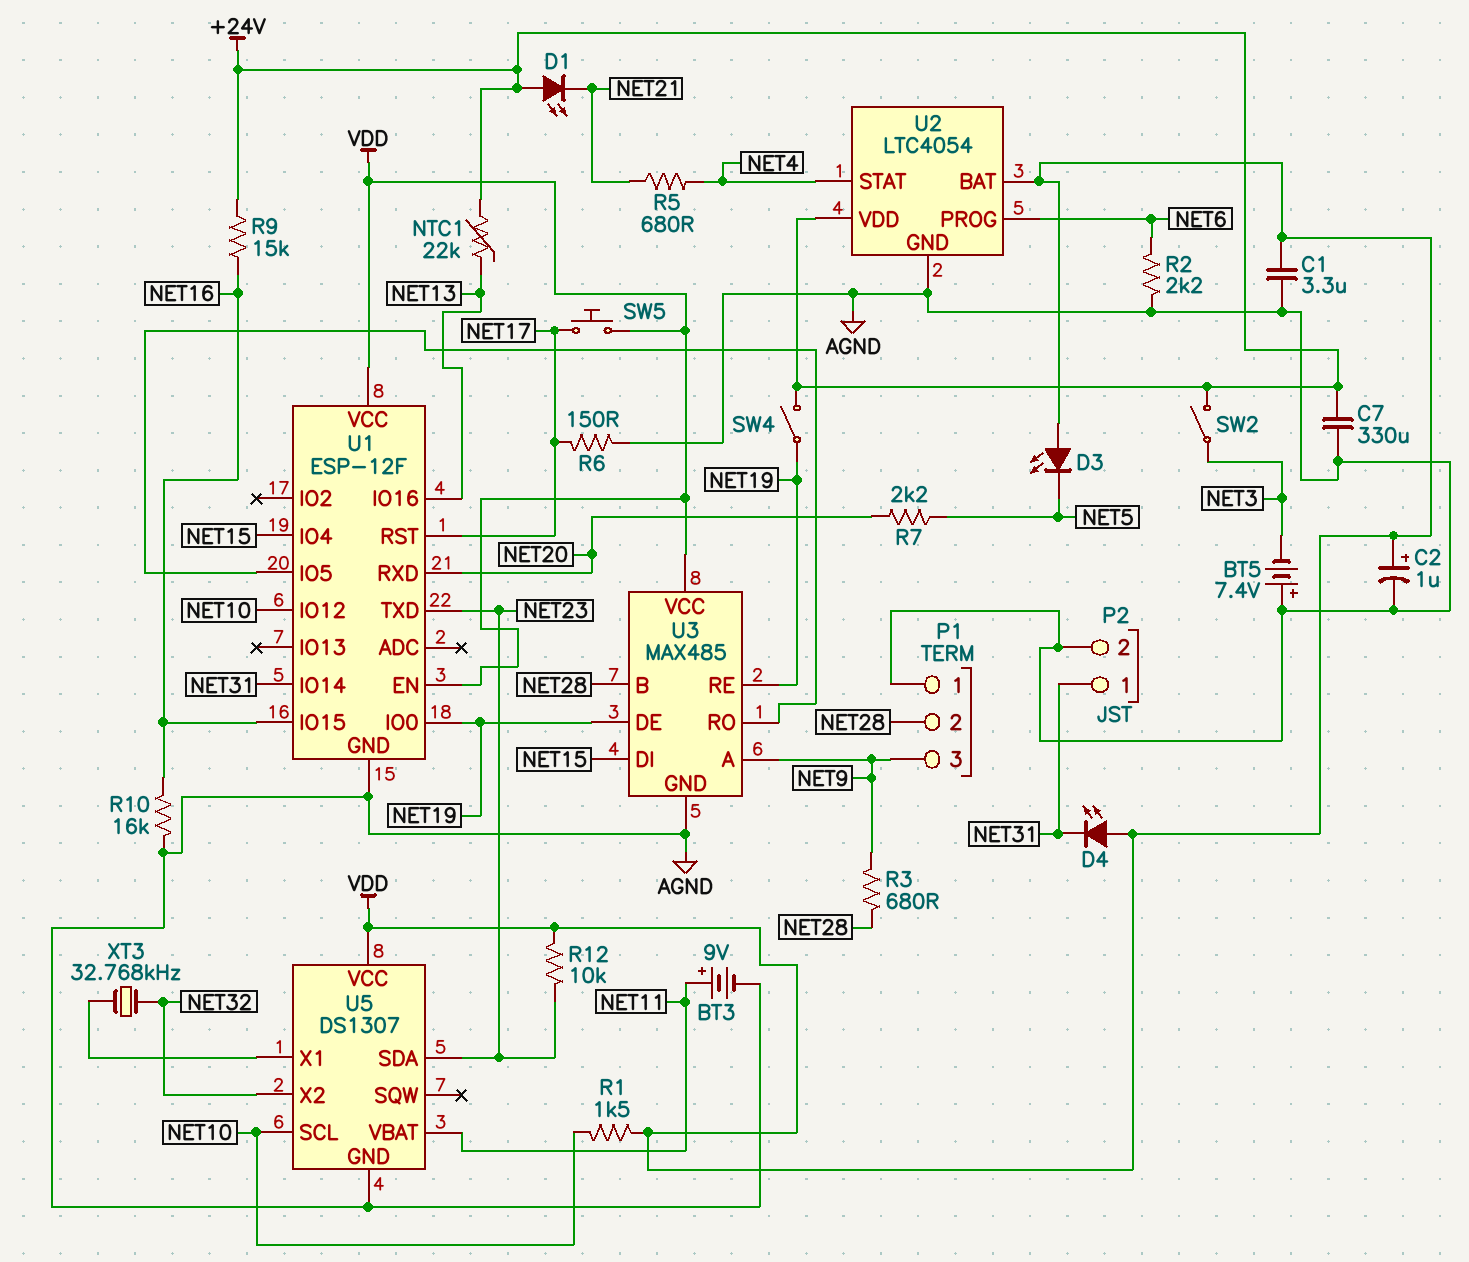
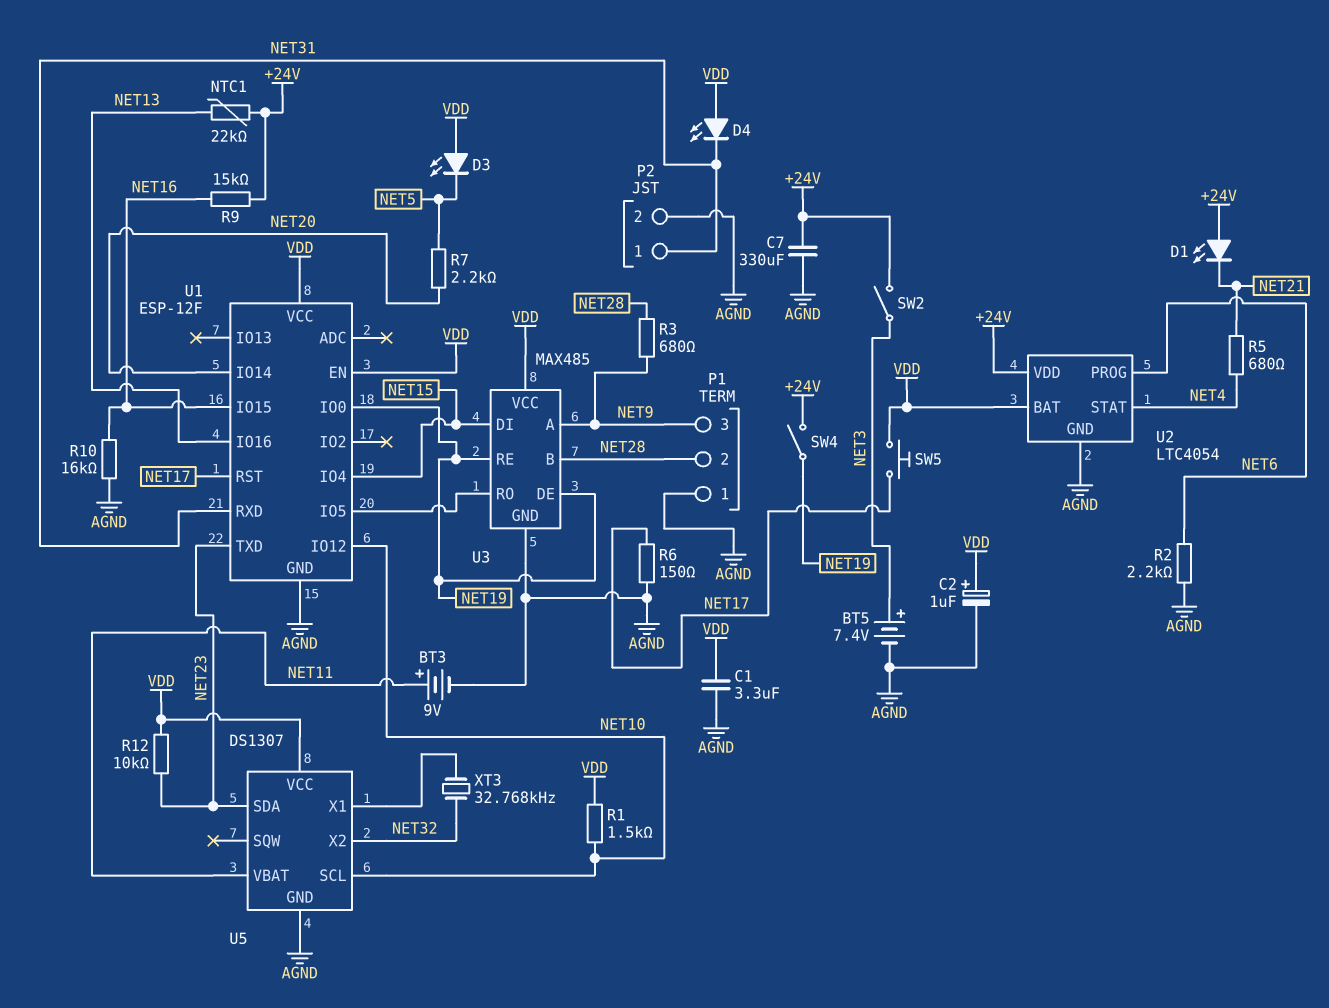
BT5: 7.4V (plus AGND, minus NET3) -> 7.4V (plus NET3, minus AGND)
U1 pin IO14: NET31 -> NET20
U1 pin RXD: NET20 -> NET31

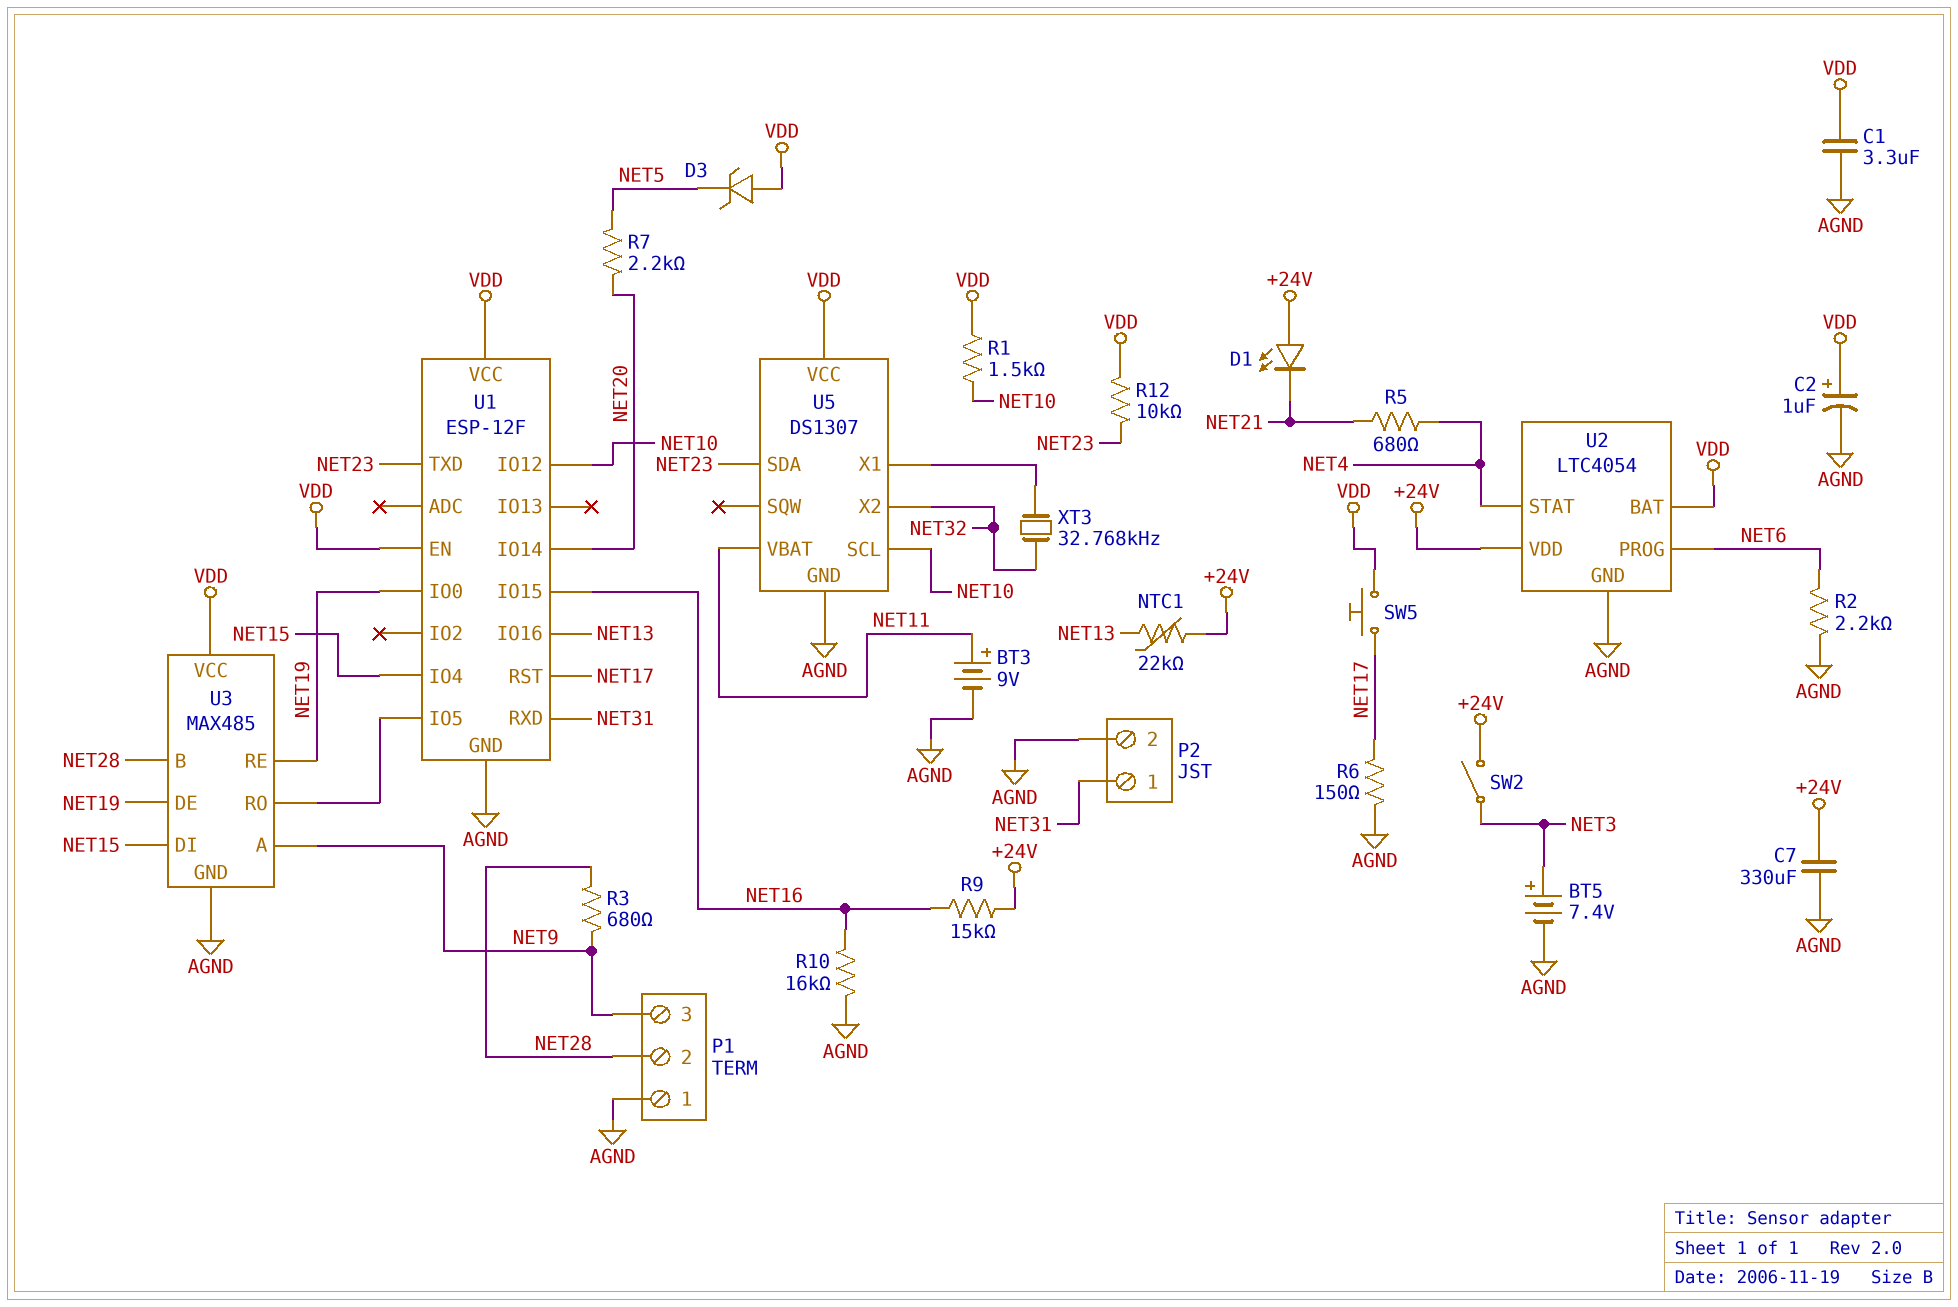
D3: LED (A VDD, K NET5) -> zener (A VDD, K NET5)
D4: LED (A VDD, K NET31) -> none
SW4: switch (+24V, NET19) -> none

